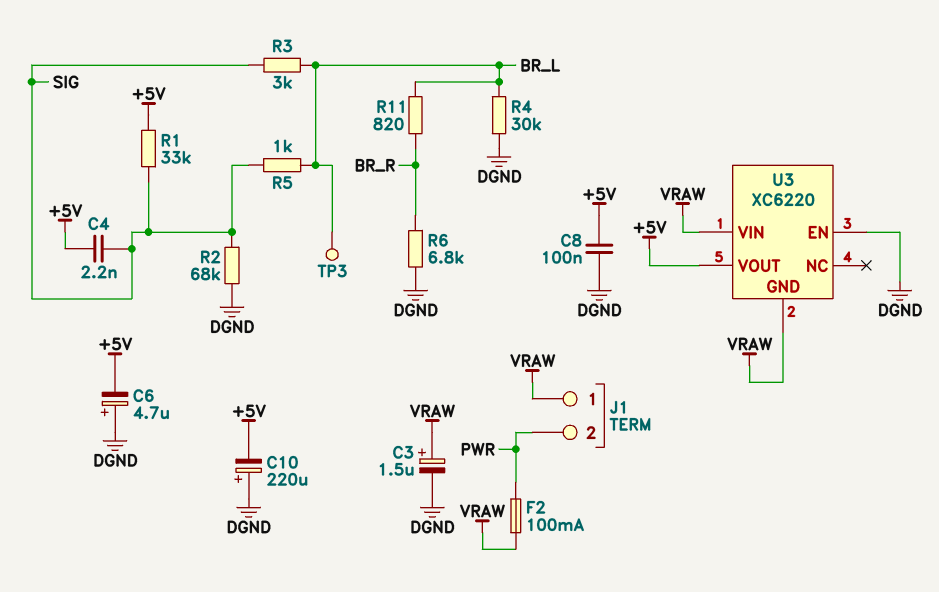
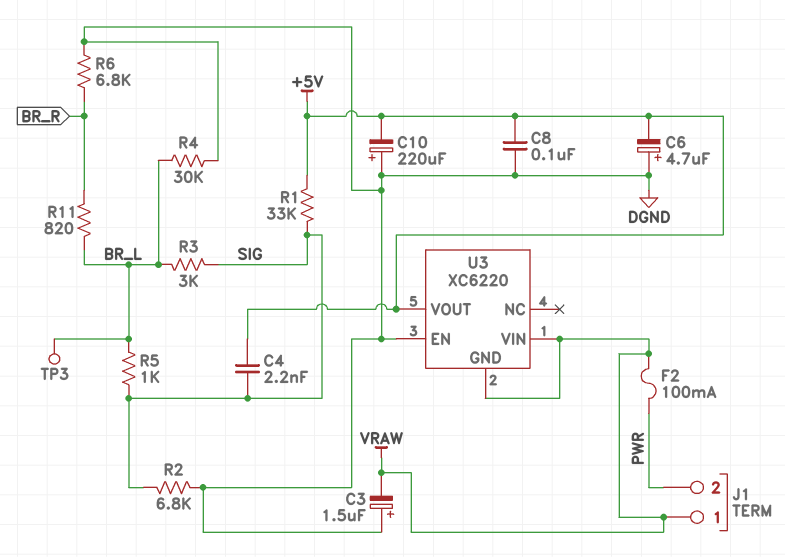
C3: 1.5uF (plus VRAW, minus DGND) -> 1.5uF (plus DGND, minus VRAW)
R2: 68k (DGND, SIG) -> 6.8k (DGND, SIG)

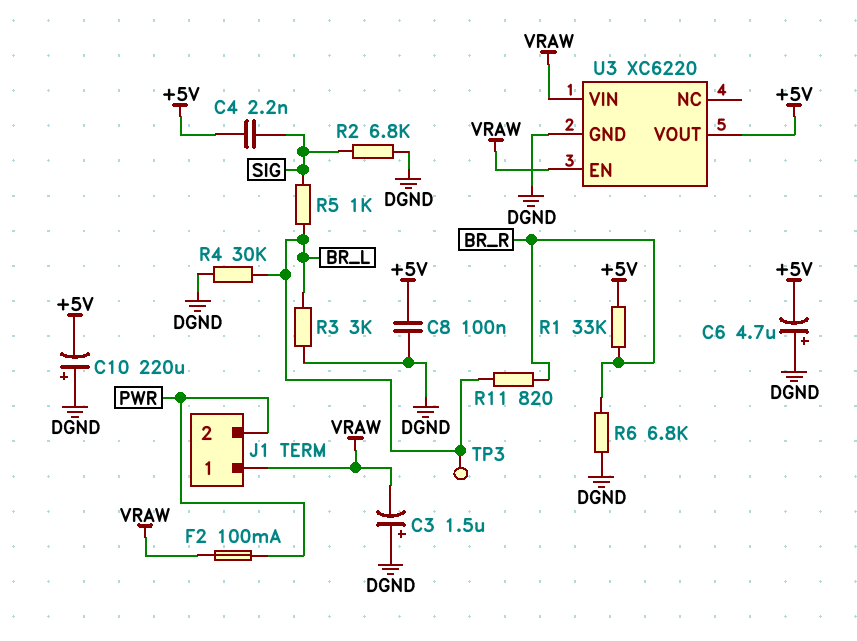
R1: 33k (+5V, SIG) -> 33k (+5V, BR_R)
R3: 3k (BR_L, SIG) -> 3k (BR_L, DGND)
U3 pin EN: DGND -> VRAW
U3 pin GND: VRAW -> DGND

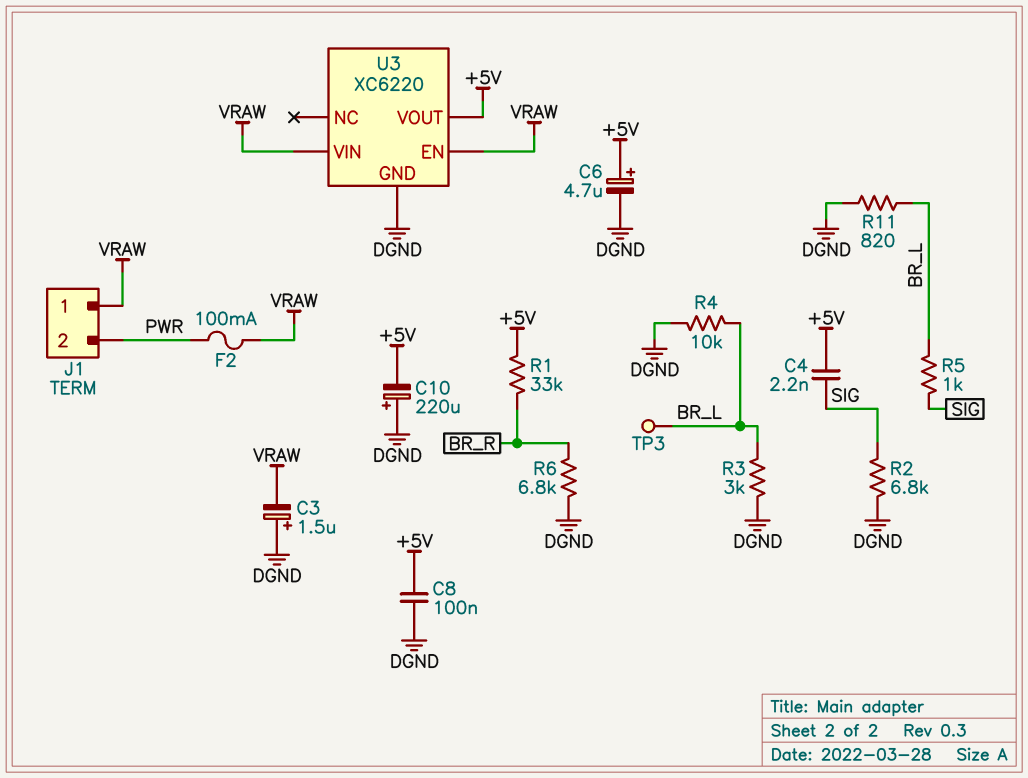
C6: 4.7uF (plus DGND, minus +5V) -> 4.7uF (plus +5V, minus DGND)
R4: 30k (BR_L, DGND) -> 10k (BR_L, DGND)
R11: 820 (BR_L, BR_R) -> 820 (BR_L, DGND)

